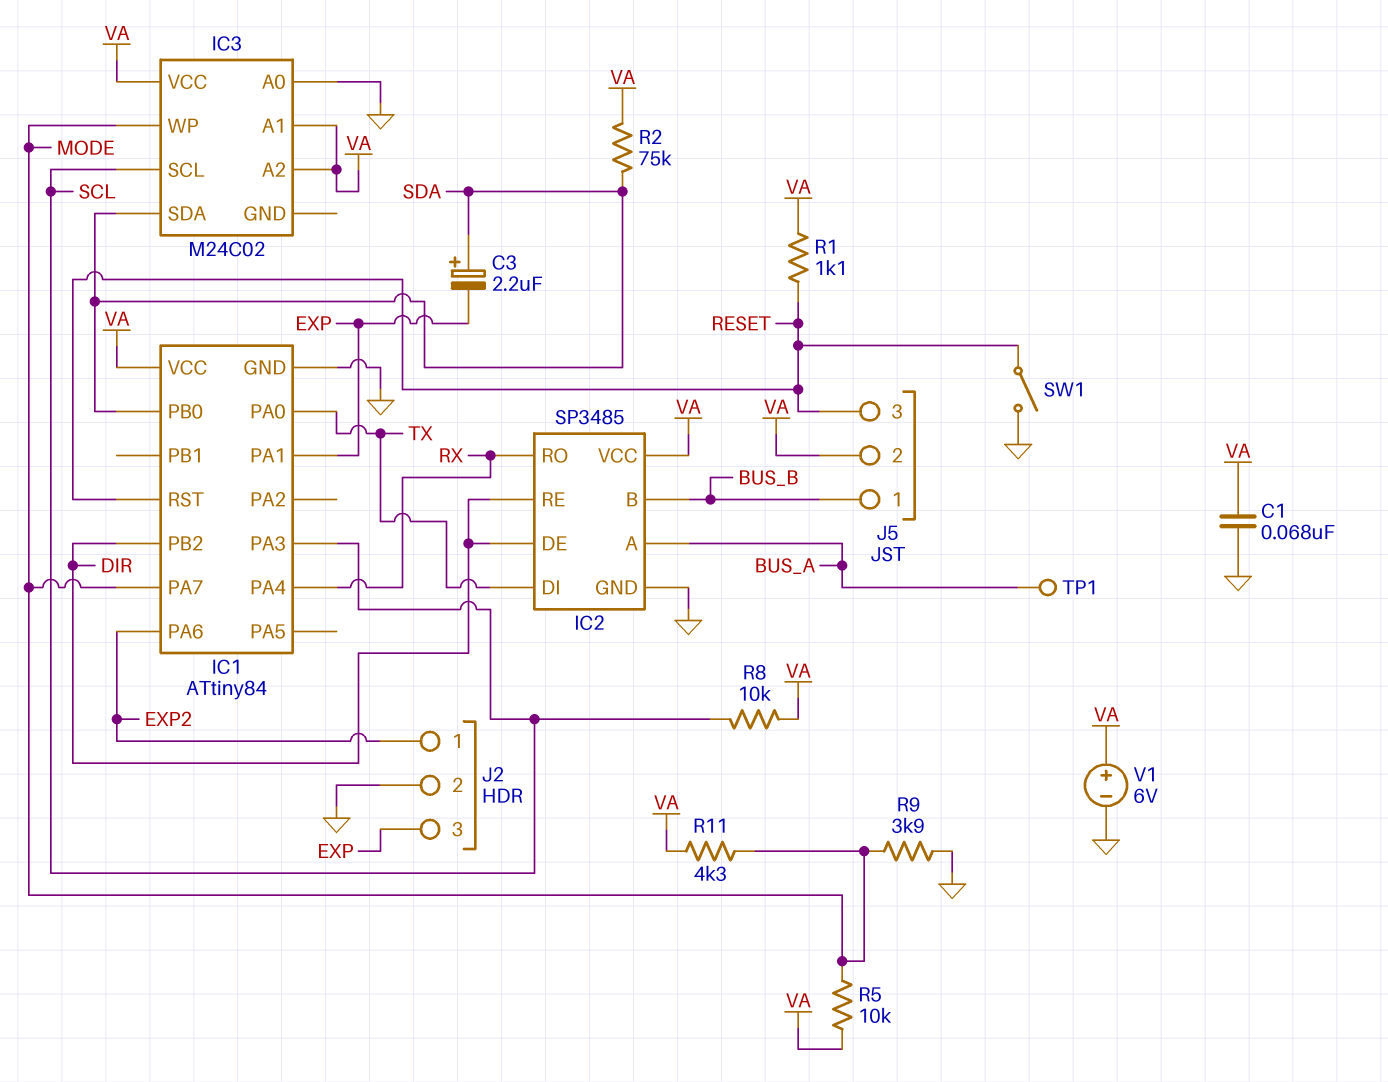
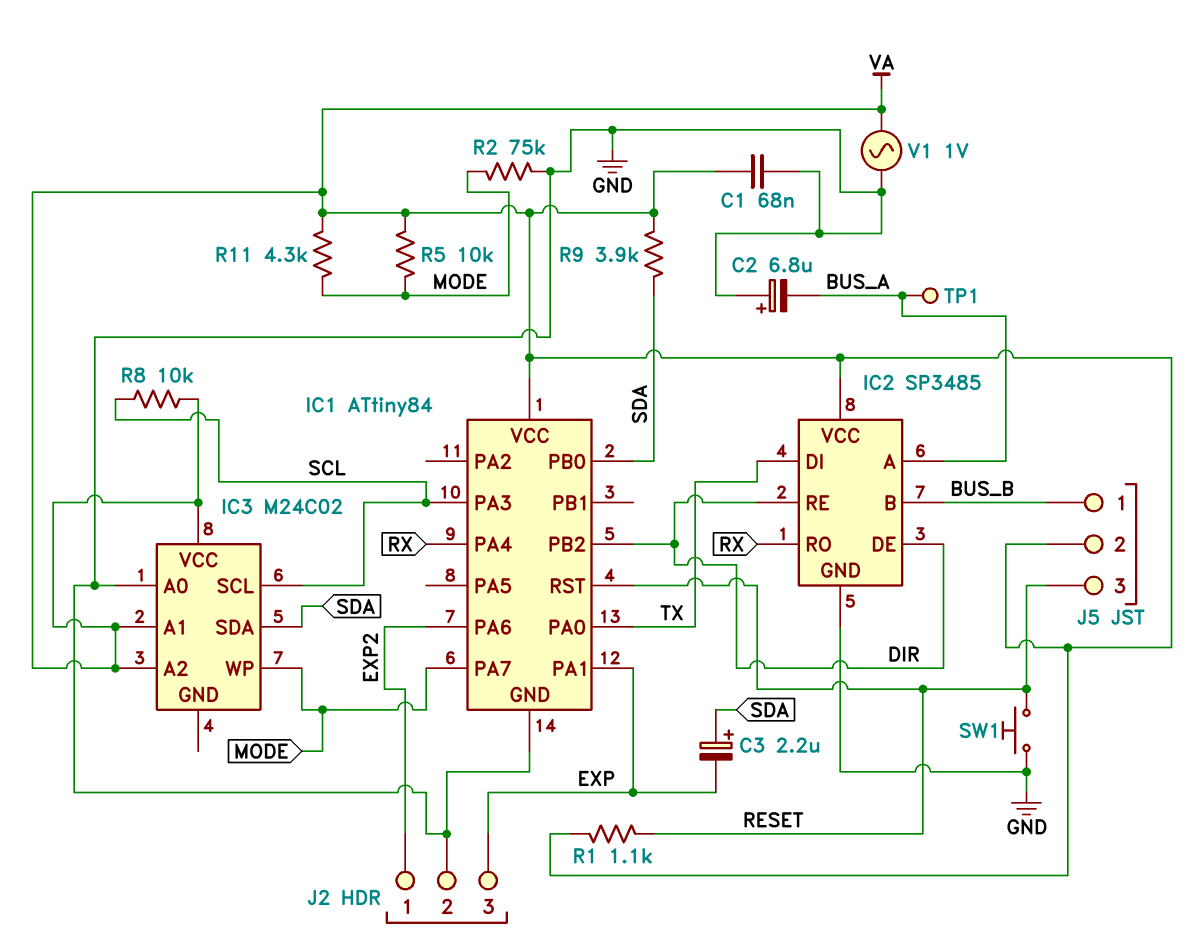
C2: none -> 6.8uF (plus GND, minus BUS_A)
R2: 75k (SDA, VA) -> 75k (GND, MODE)
R9: 3.9k (GND, MODE) -> 3.9k (SDA, VA)
SW1: switch (GND, RESET) -> button (GND, RESET)
V1: 6V (plus VA, minus GND) -> AC 1V (GND, VA)

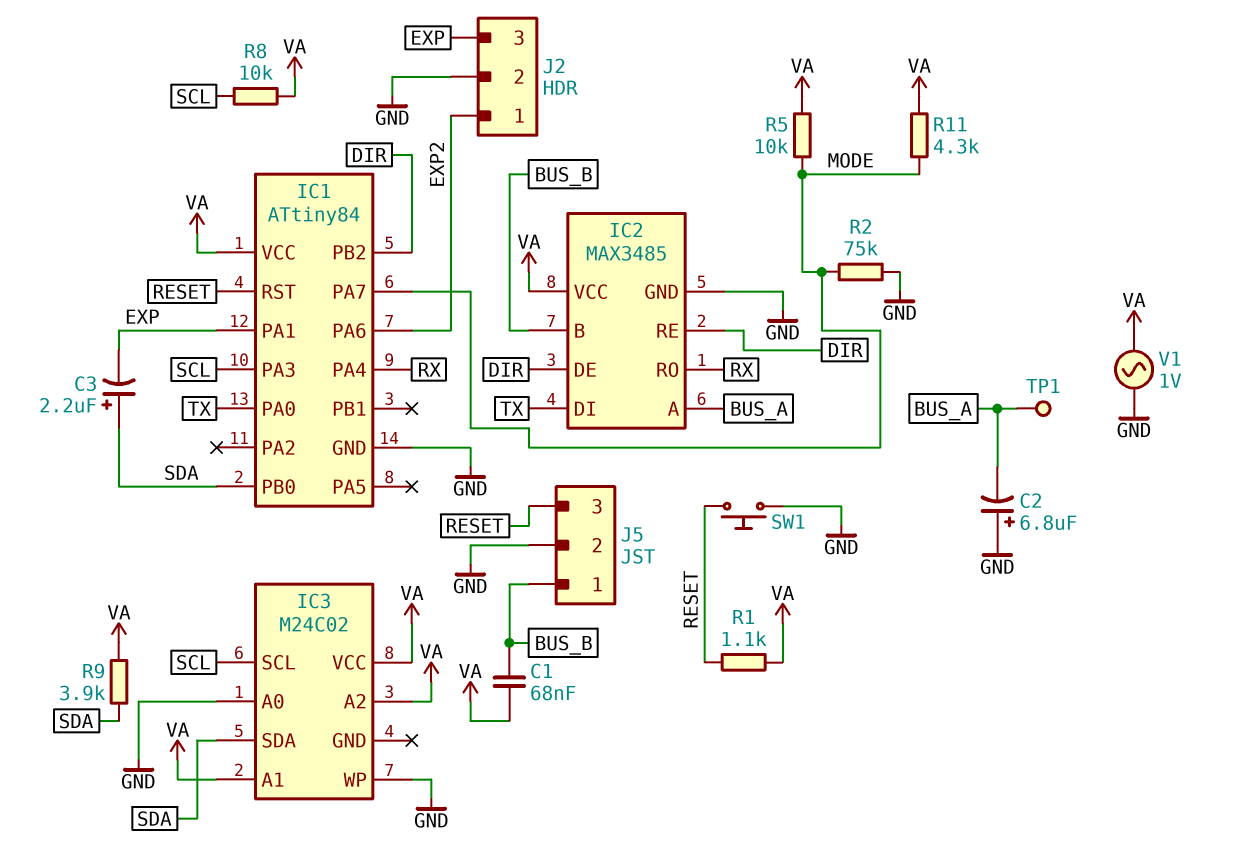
C1: 68nF (GND, VA) -> 68nF (BUS_B, VA)
IC2: SP3485 -> MAX3485
IC3 pin WP: MODE -> GND
J5 pin 2: VA -> GND

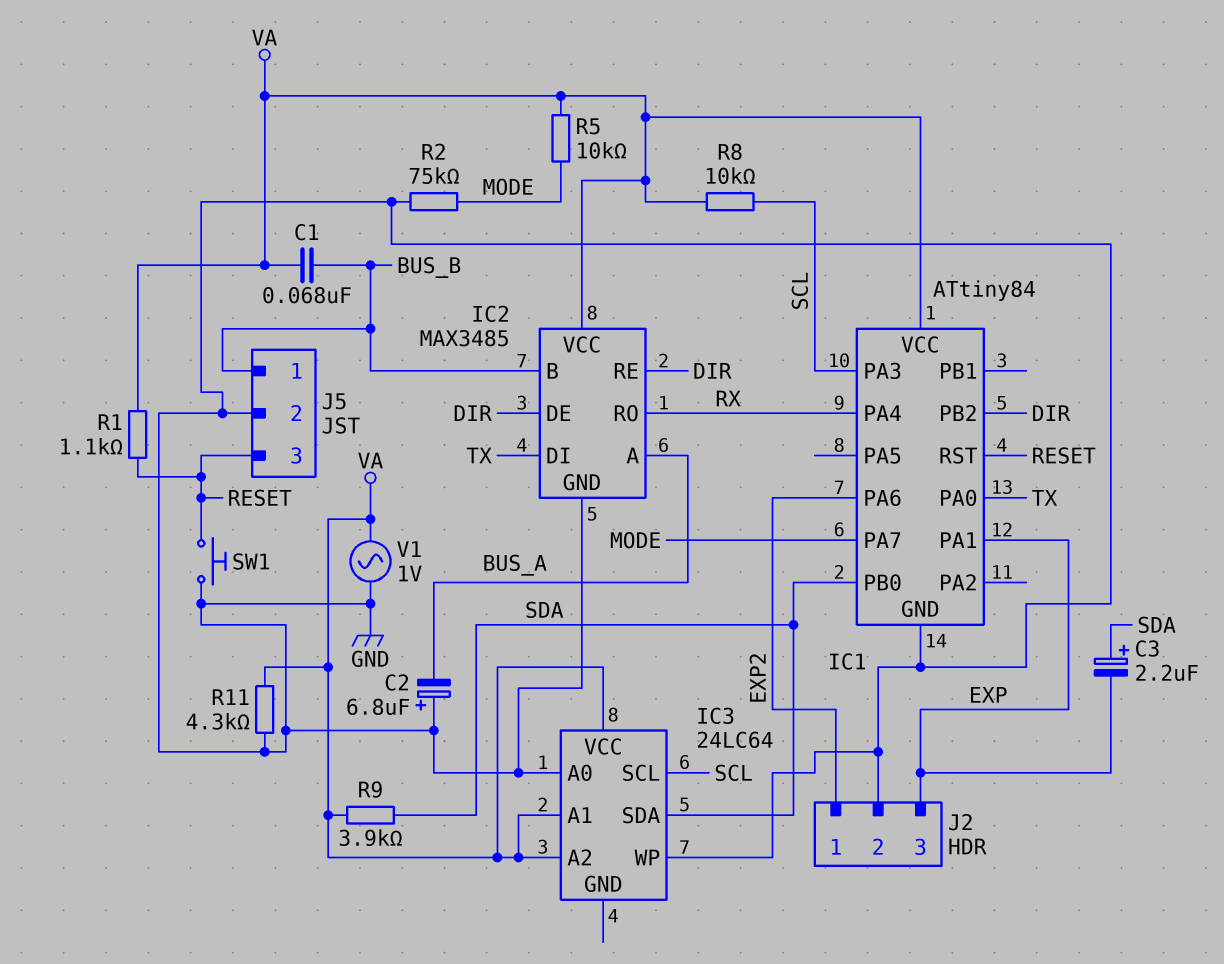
IC3: M24C02 -> 24LC64
R11: 4.3k (MODE, VA) -> 4.3k (GND, VA)
TP1: test point (BUS_A) -> none

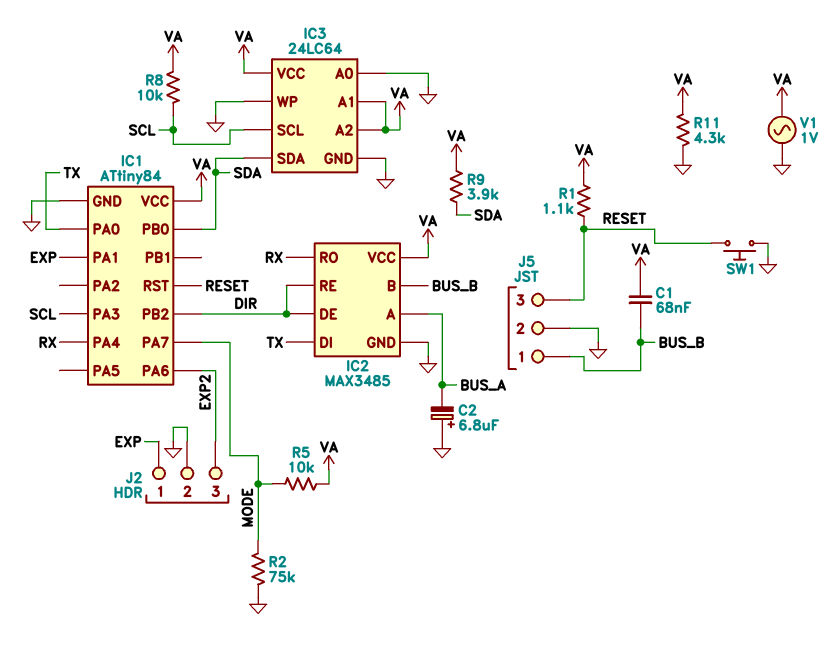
C3: 2.2uF (plus SDA, minus EXP) -> none
IC3 pin GND: none -> GND
J2 pin 1: EXP2 -> EXP
J2 pin 3: EXP -> EXP2

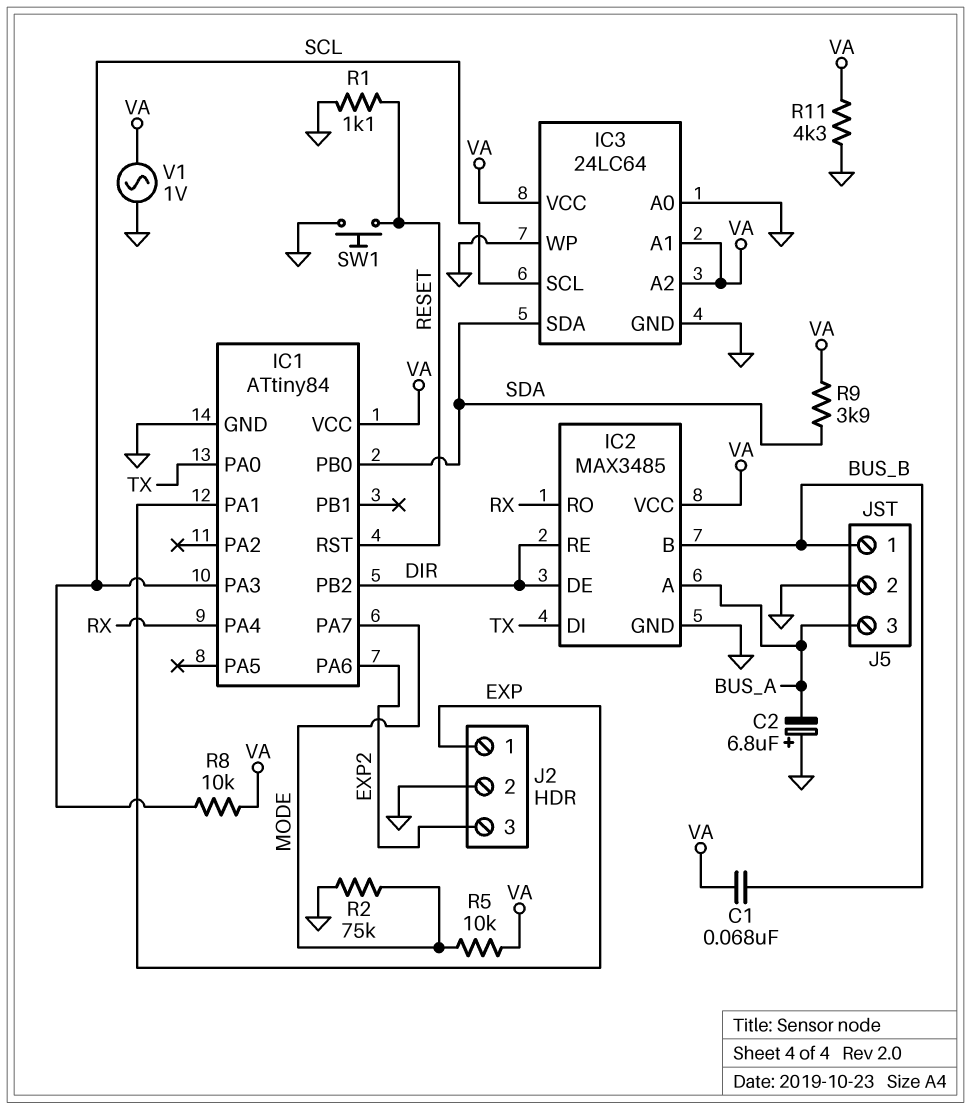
J5 pin 3: RESET -> BUS_A
R1: 1.1k (RESET, VA) -> 1.1k (GND, RESET)

